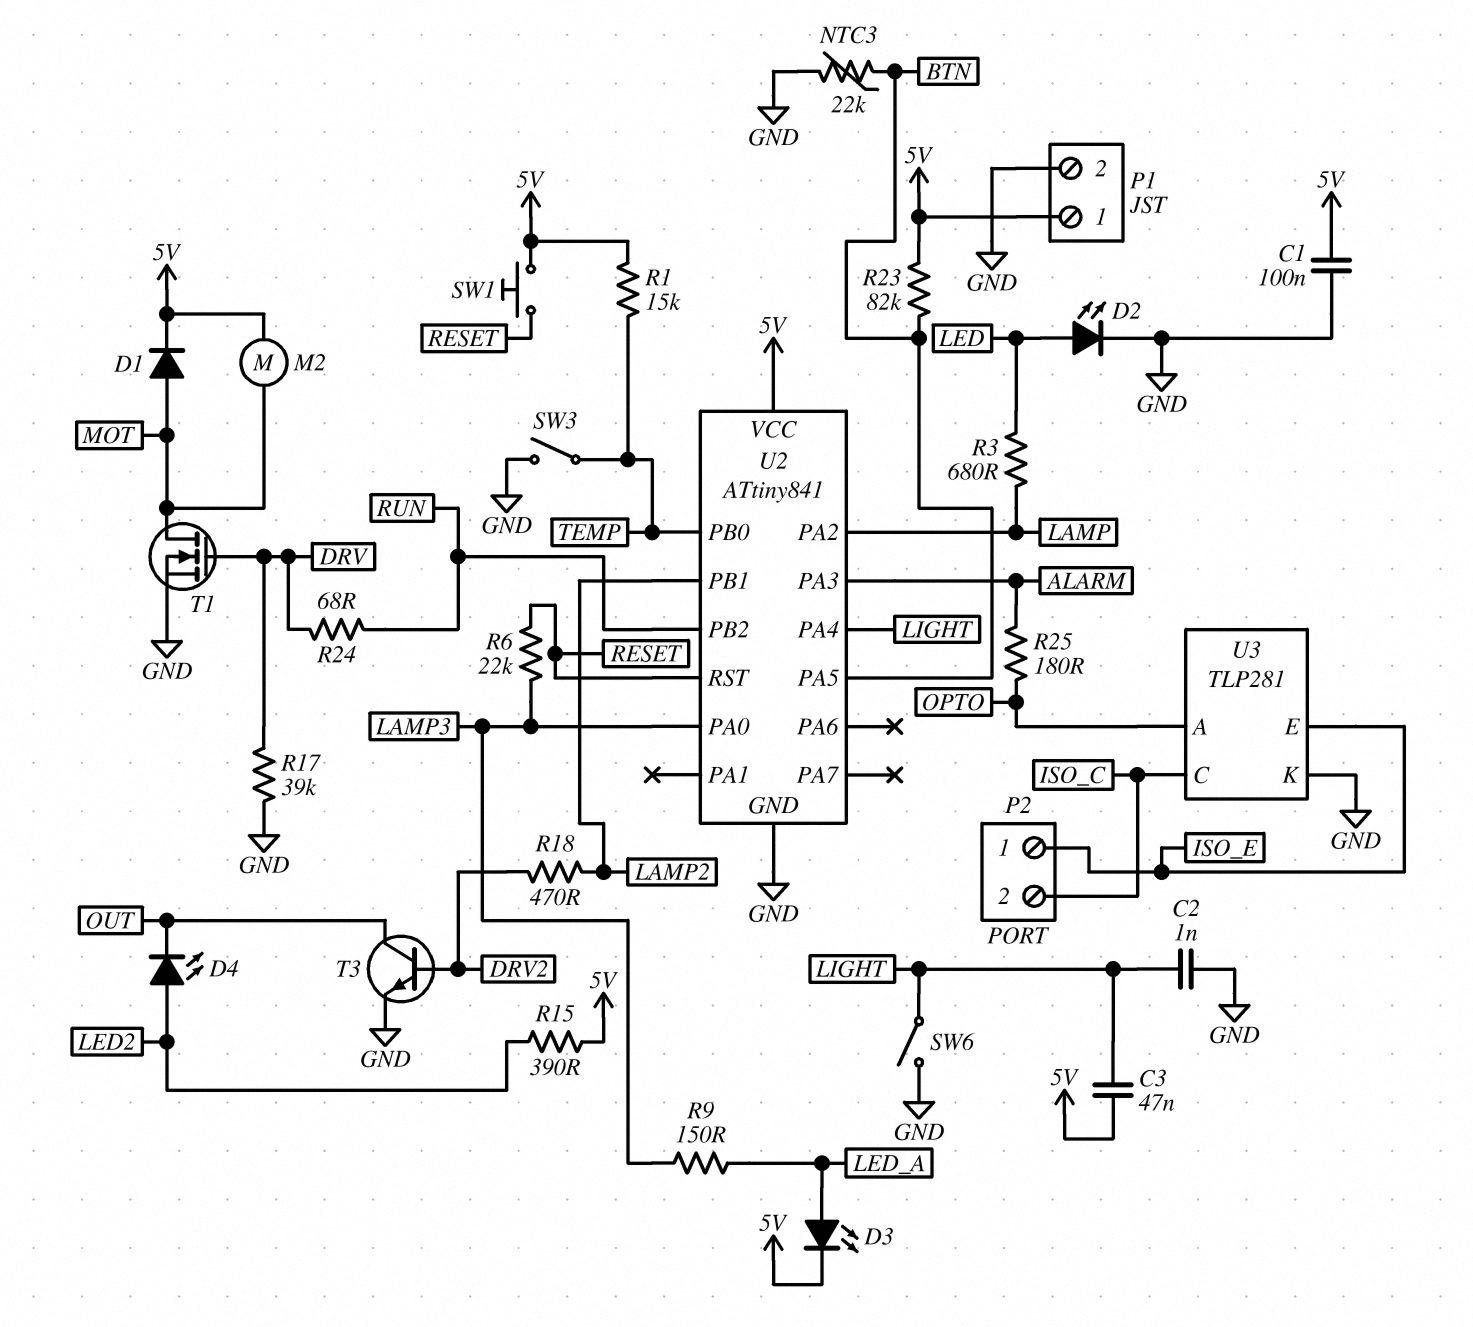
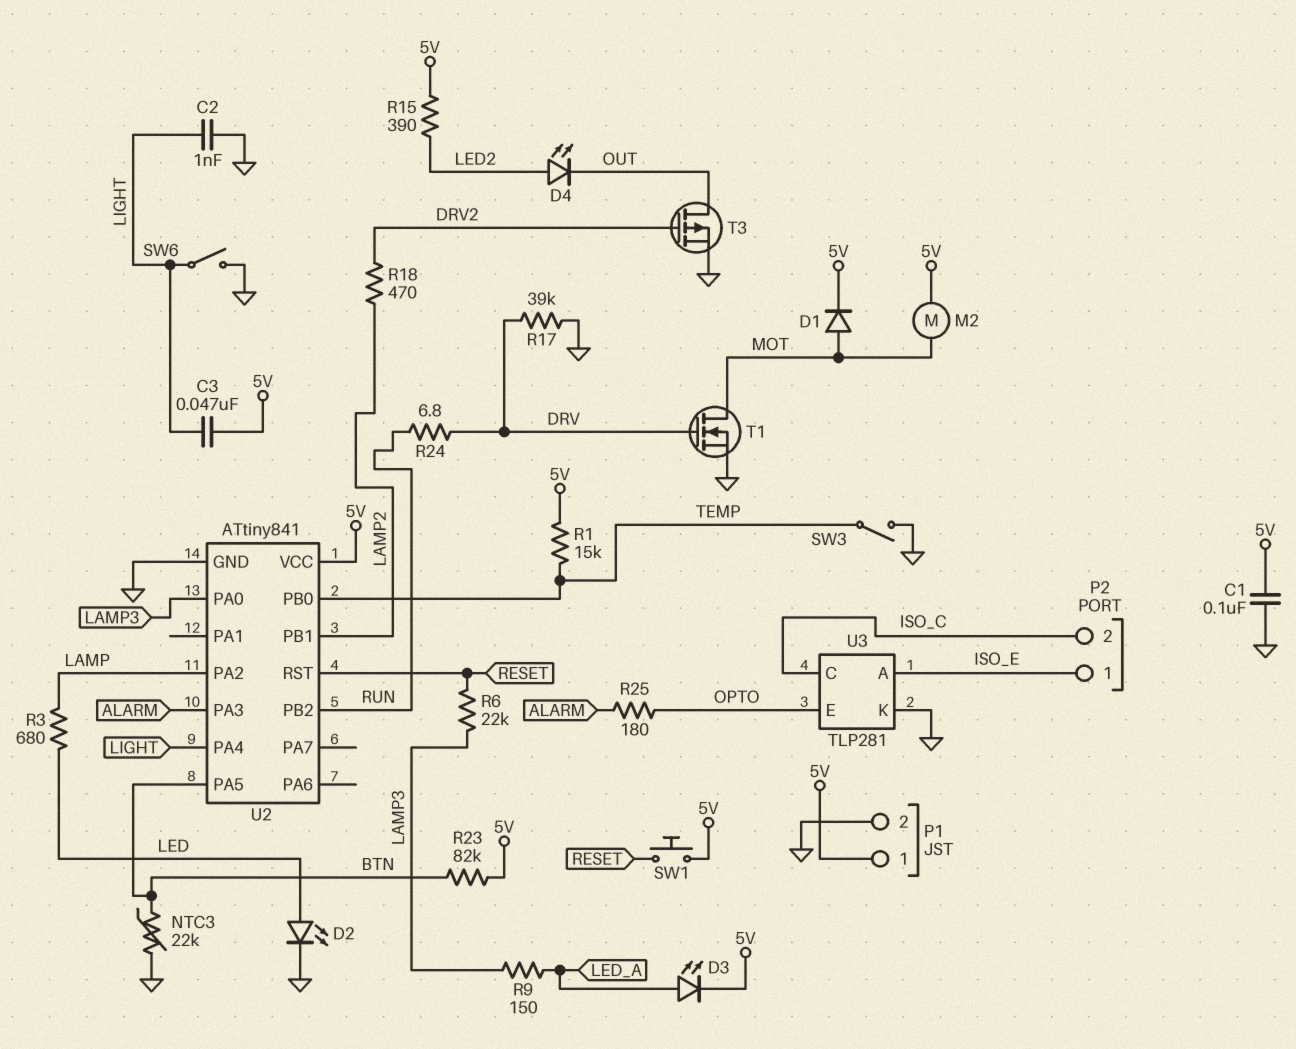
R24: 68 (DRV, RUN) -> 6.8 (DRV, RUN)
T3: NPN (B DRV2, C OUT, E GND) -> PMOS (G DRV2, D OUT, S GND)
U3 pin A: OPTO -> ISO_E
U3 pin E: ISO_E -> OPTO

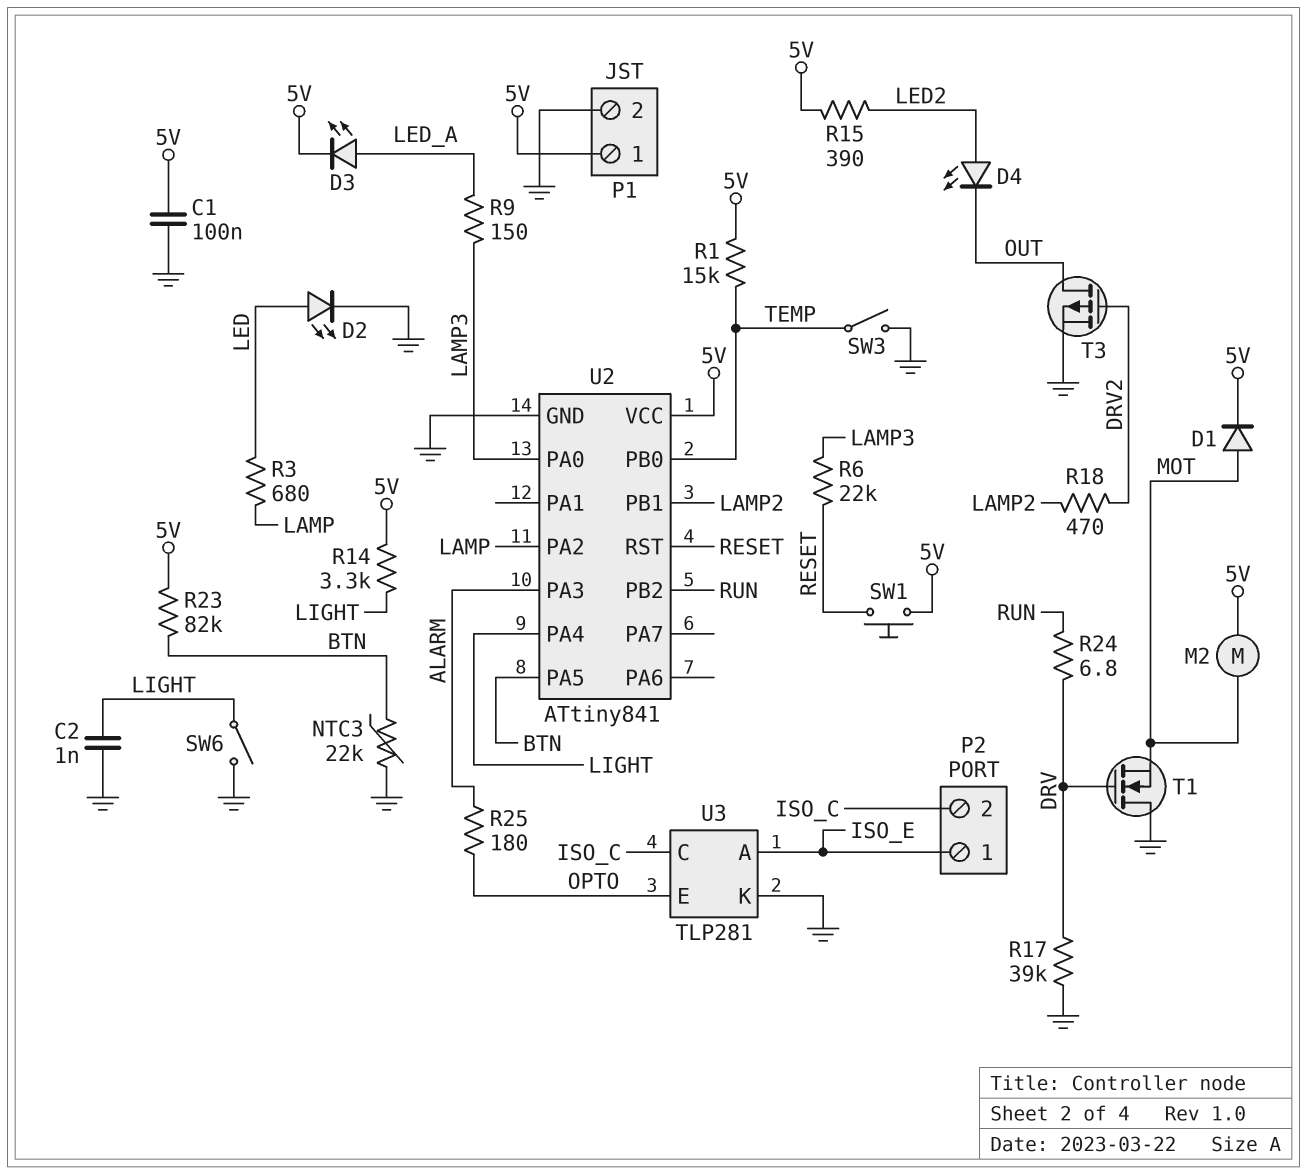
C3: 47nF (5V, LIGHT) -> none
R14: none -> 3.3k (5V, LIGHT)
T1: NMOS (G DRV, D MOT, S GND) -> NMOS (G DRV, D GND, S MOT)

